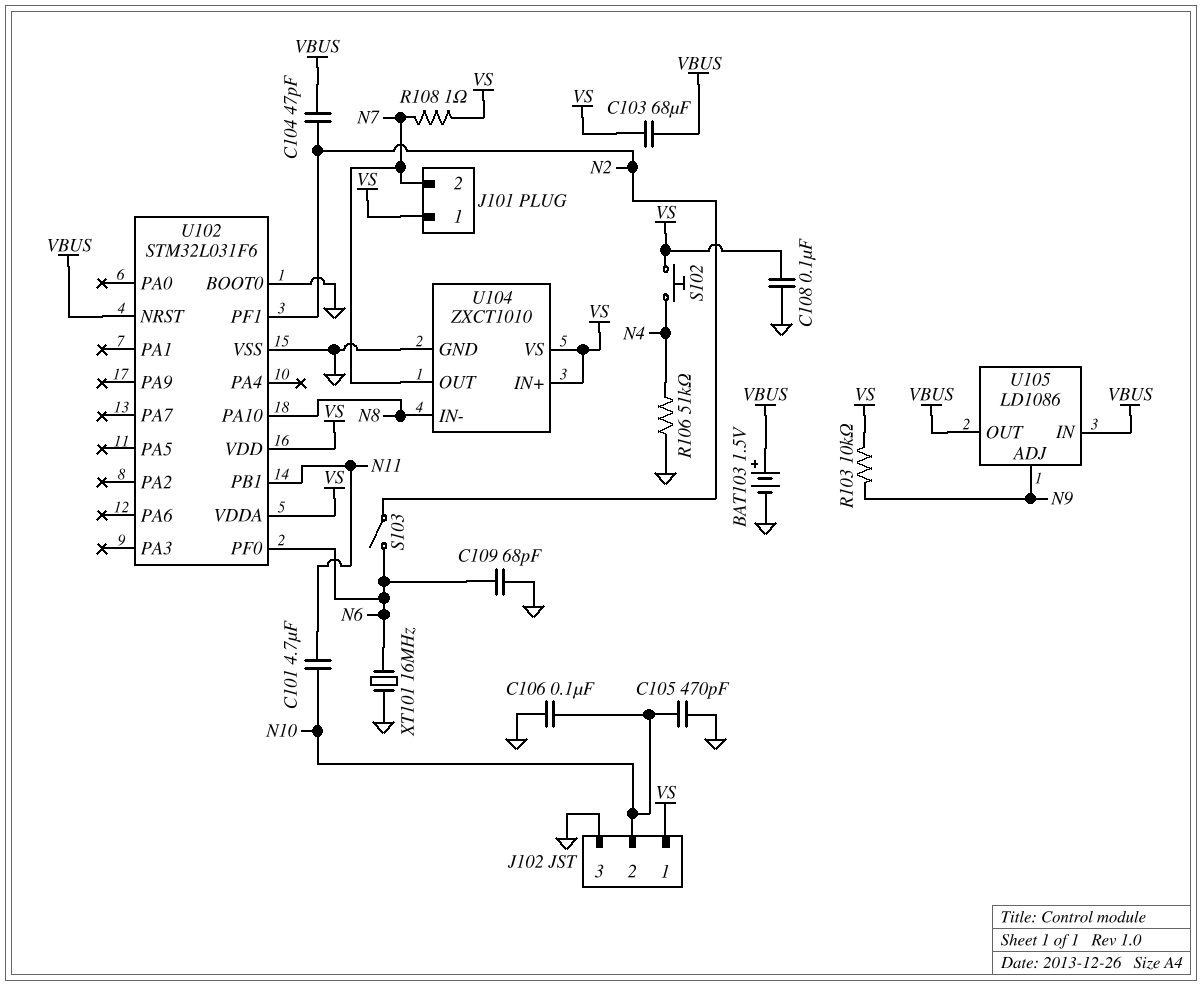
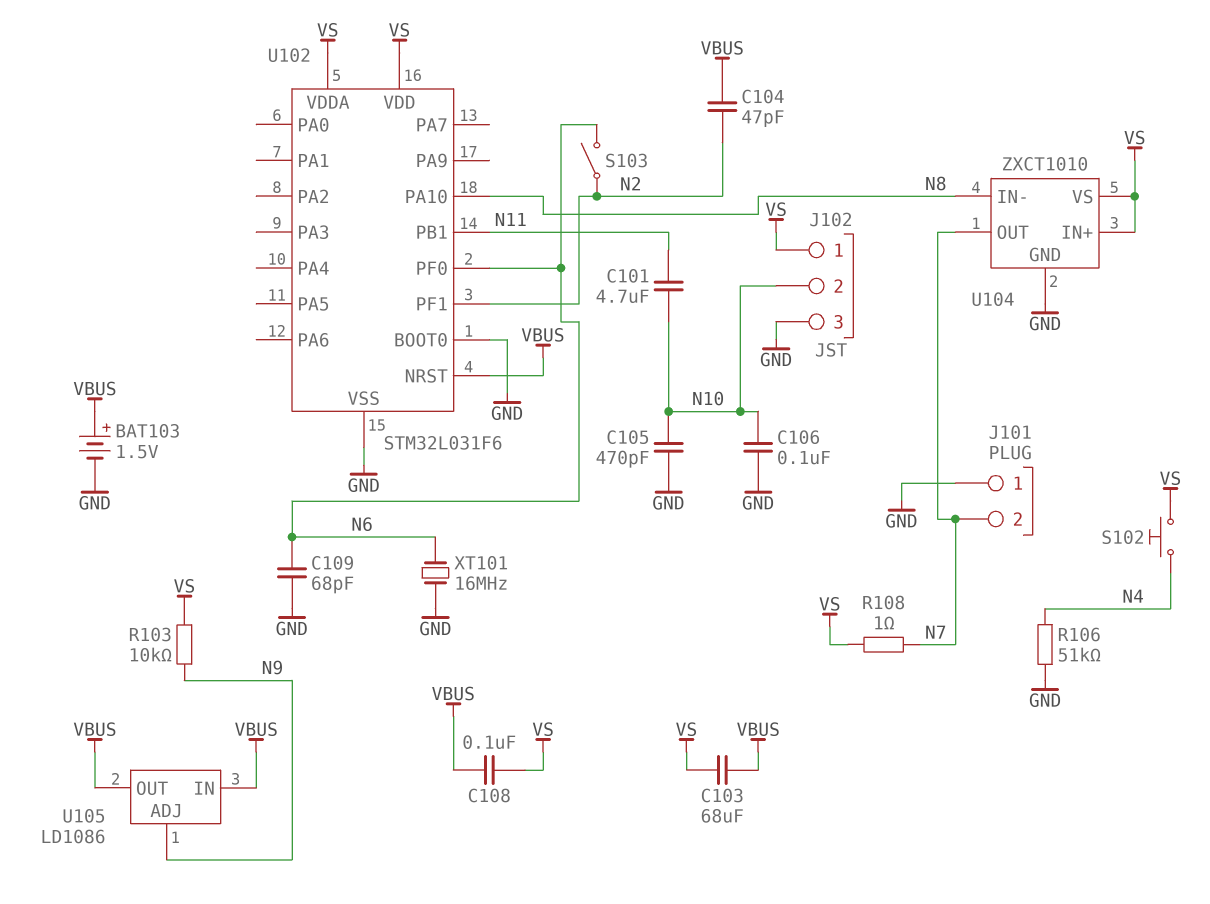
C108: 100nF (GND, VS) -> 100nF (VBUS, VS)
J101 pin 1: VS -> GND

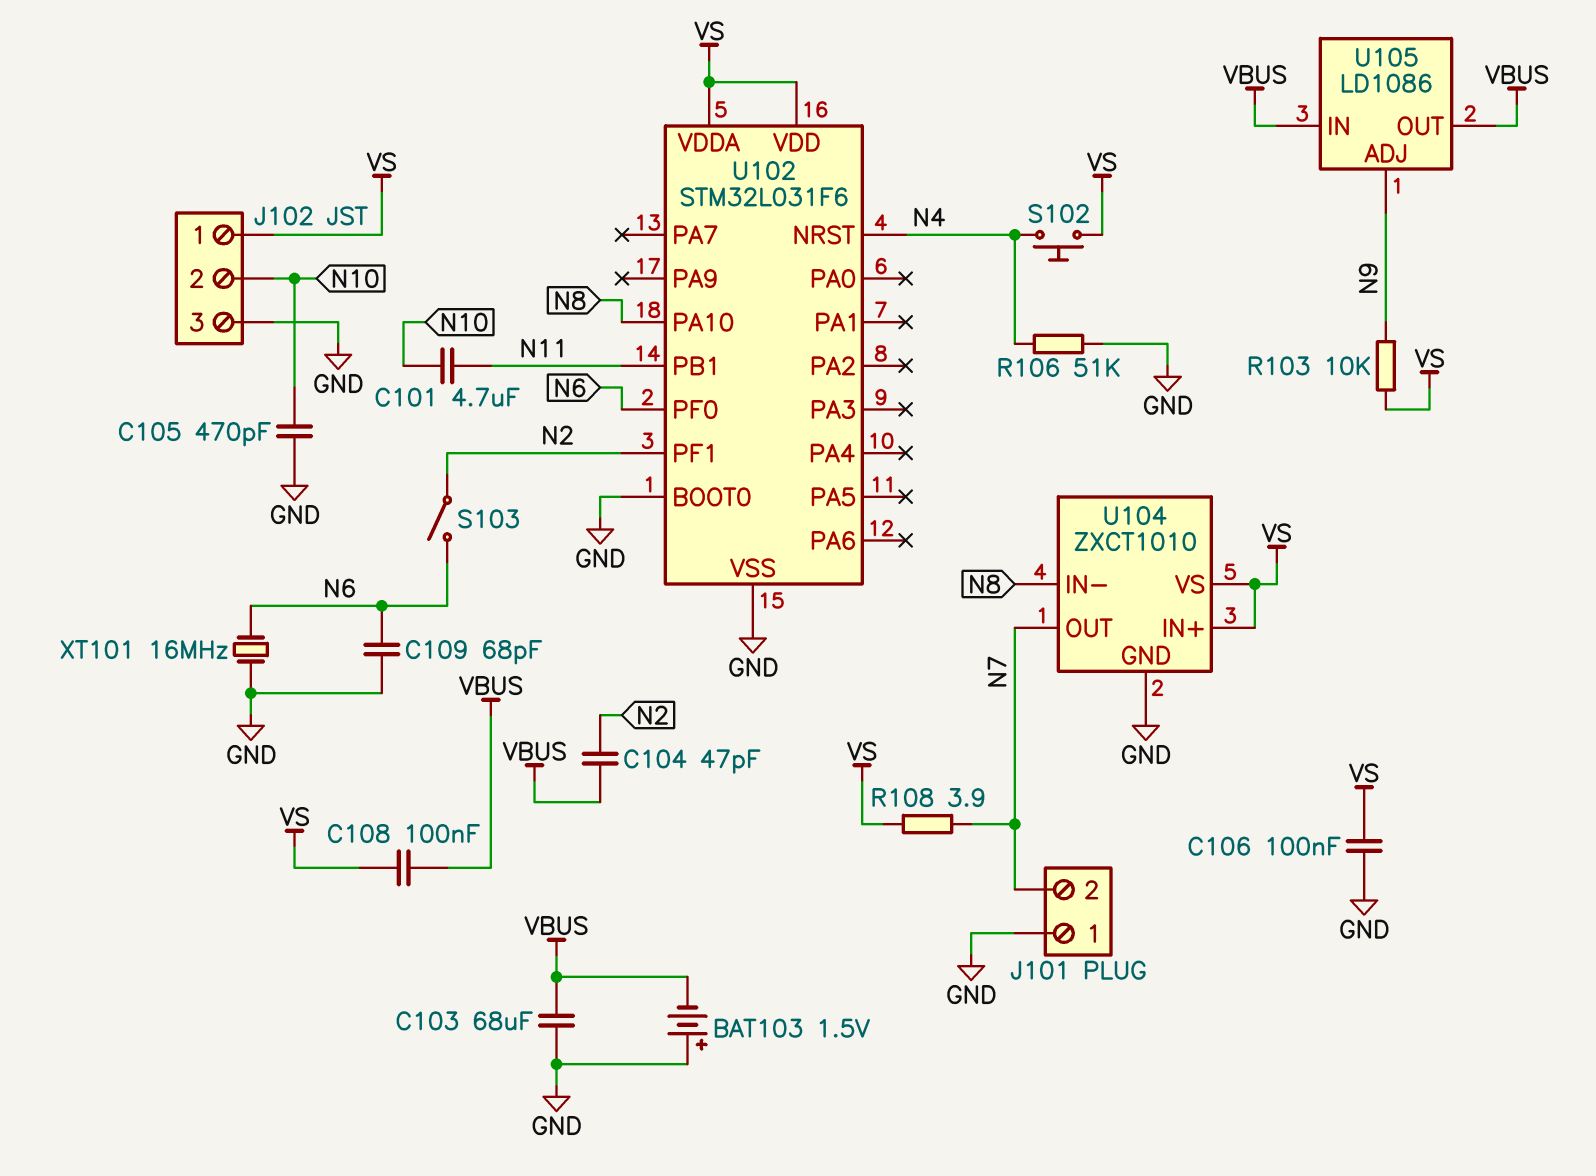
BAT103: 1.5V (plus VBUS, minus GND) -> 1.5V (plus GND, minus VBUS)
C103: 68uF (VBUS, VS) -> 68uF (GND, VBUS)
C106: 100nF (GND, N10) -> 100nF (GND, VS)
R108: 1 (N7, VS) -> 3.9 (N7, VS)
U102 pin NRST: VBUS -> N4

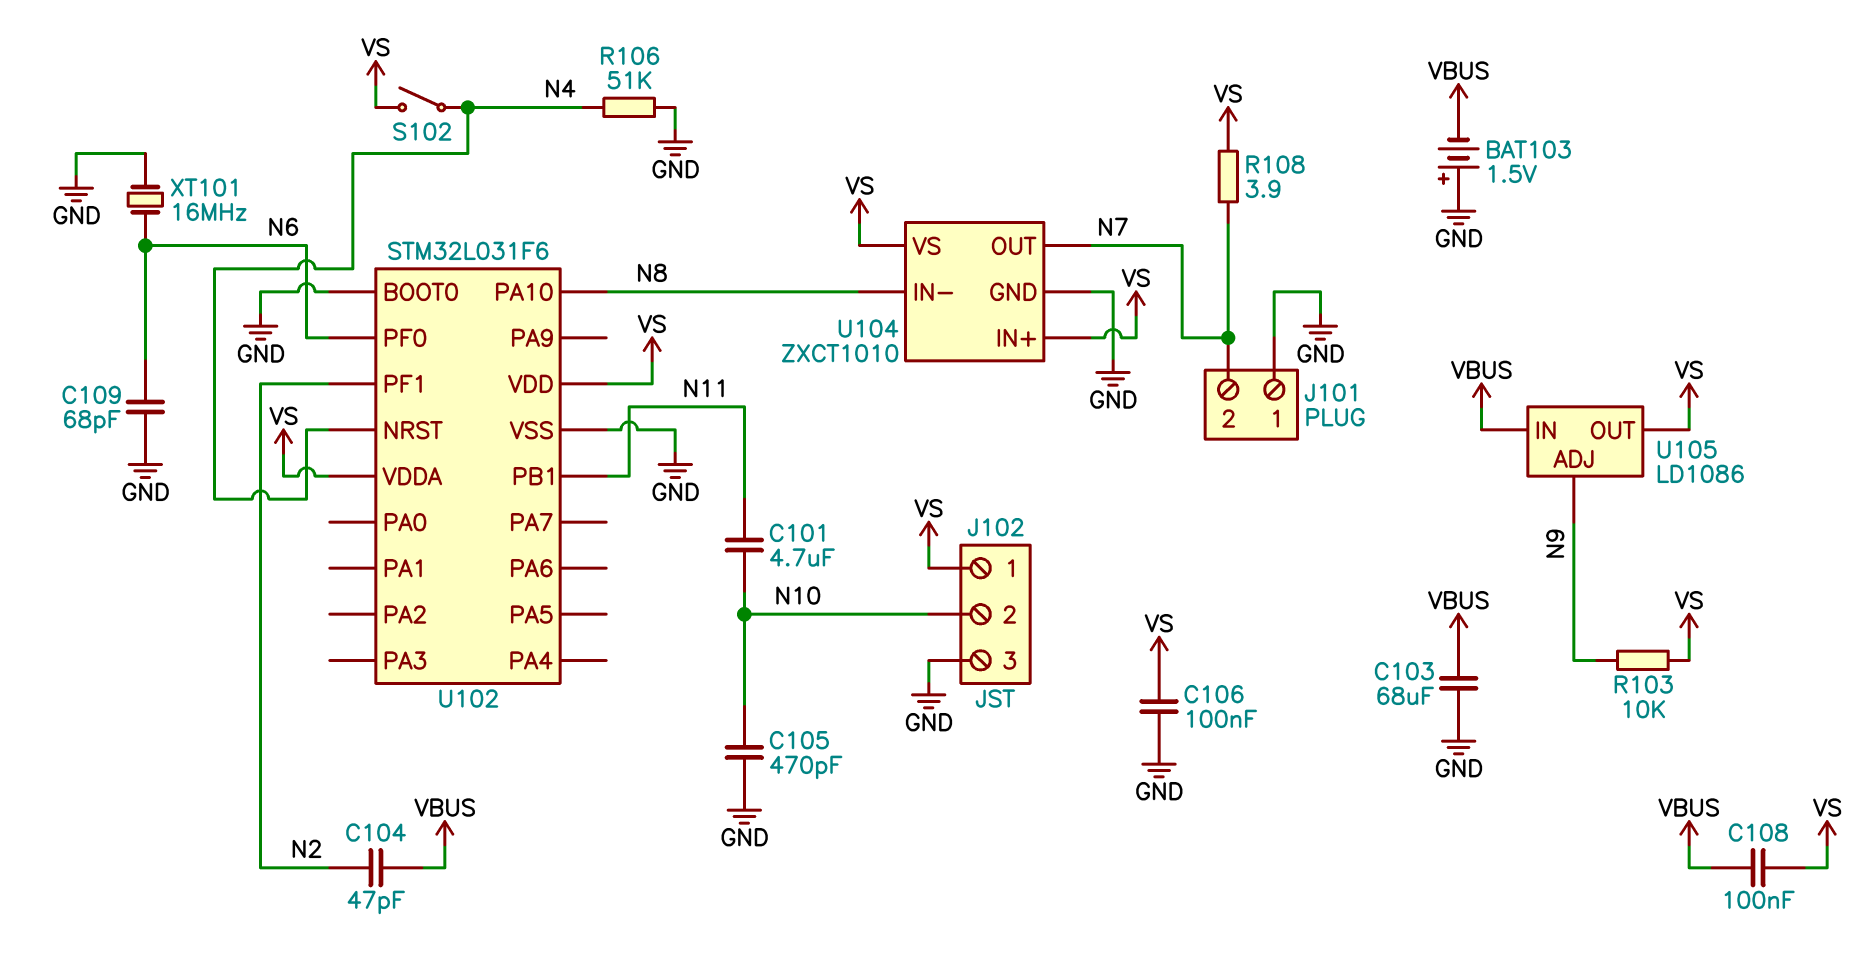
S102: button (N4, VS) -> switch (N4, VS)
S103: switch (N2, N6) -> none
U105 pin OUT: VBUS -> VS

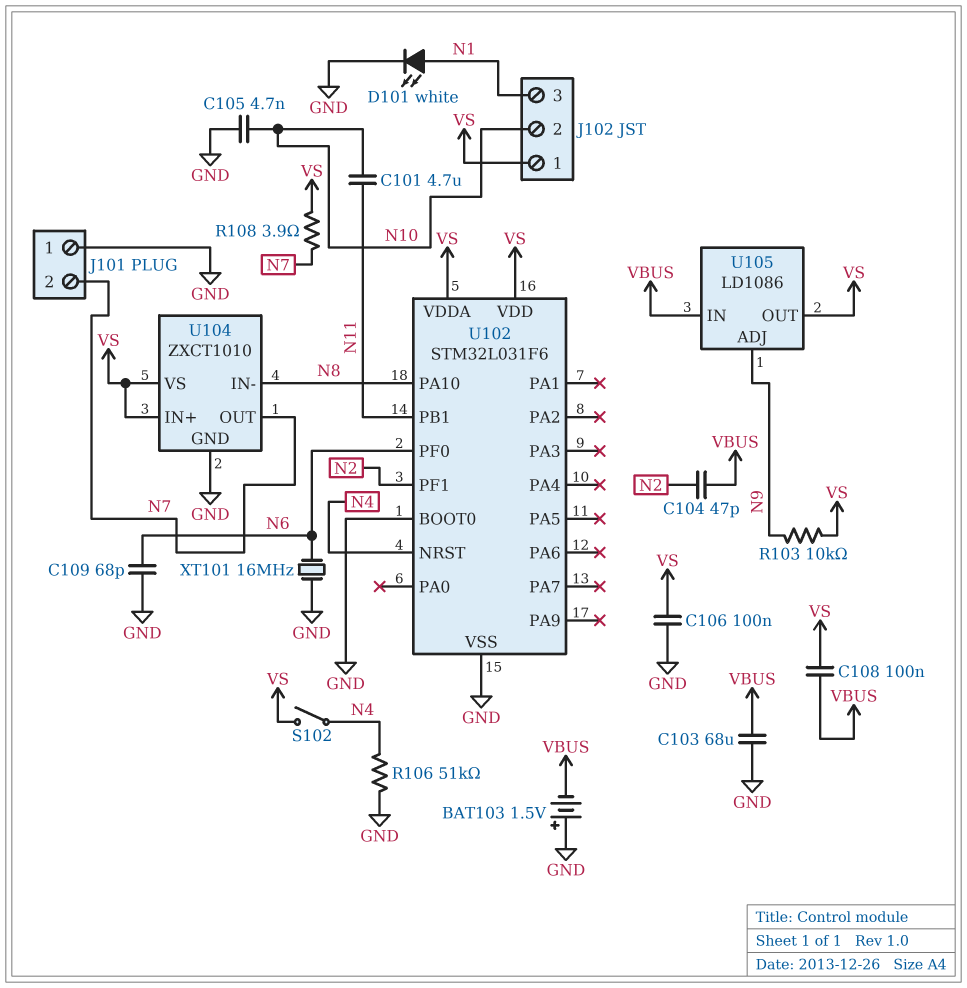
C105: 470pF (GND, N10) -> 4.7nF (GND, N10)
D101: none -> LED white (A N1, K GND)
J102 pin 3: GND -> N1

